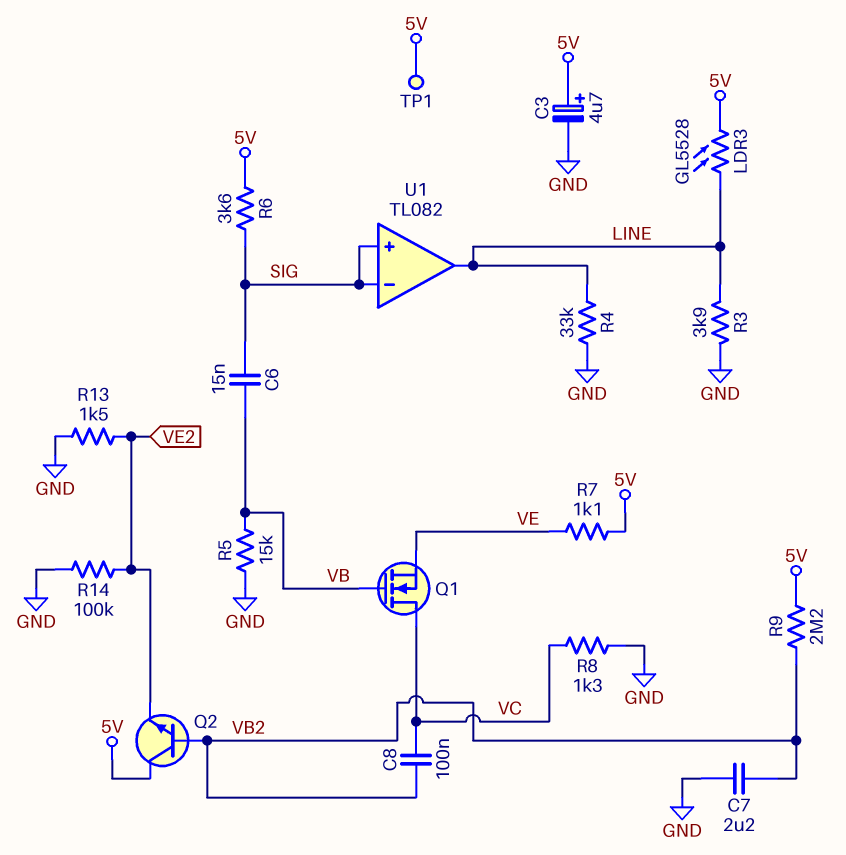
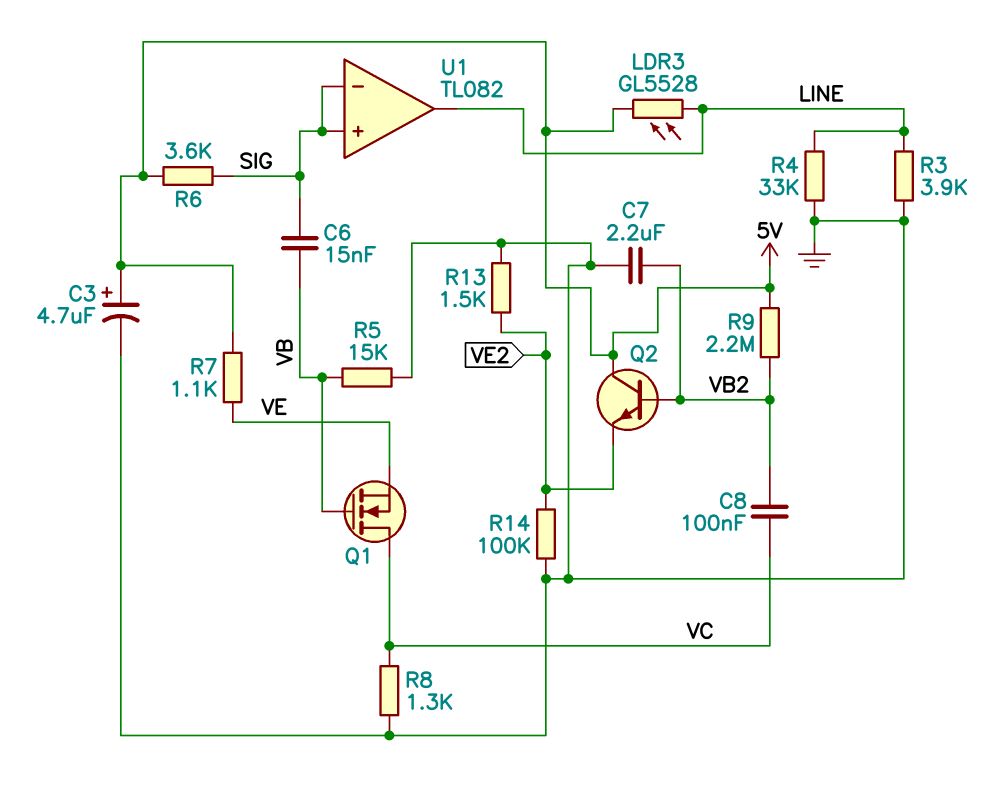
TP1: test point (5V) -> none

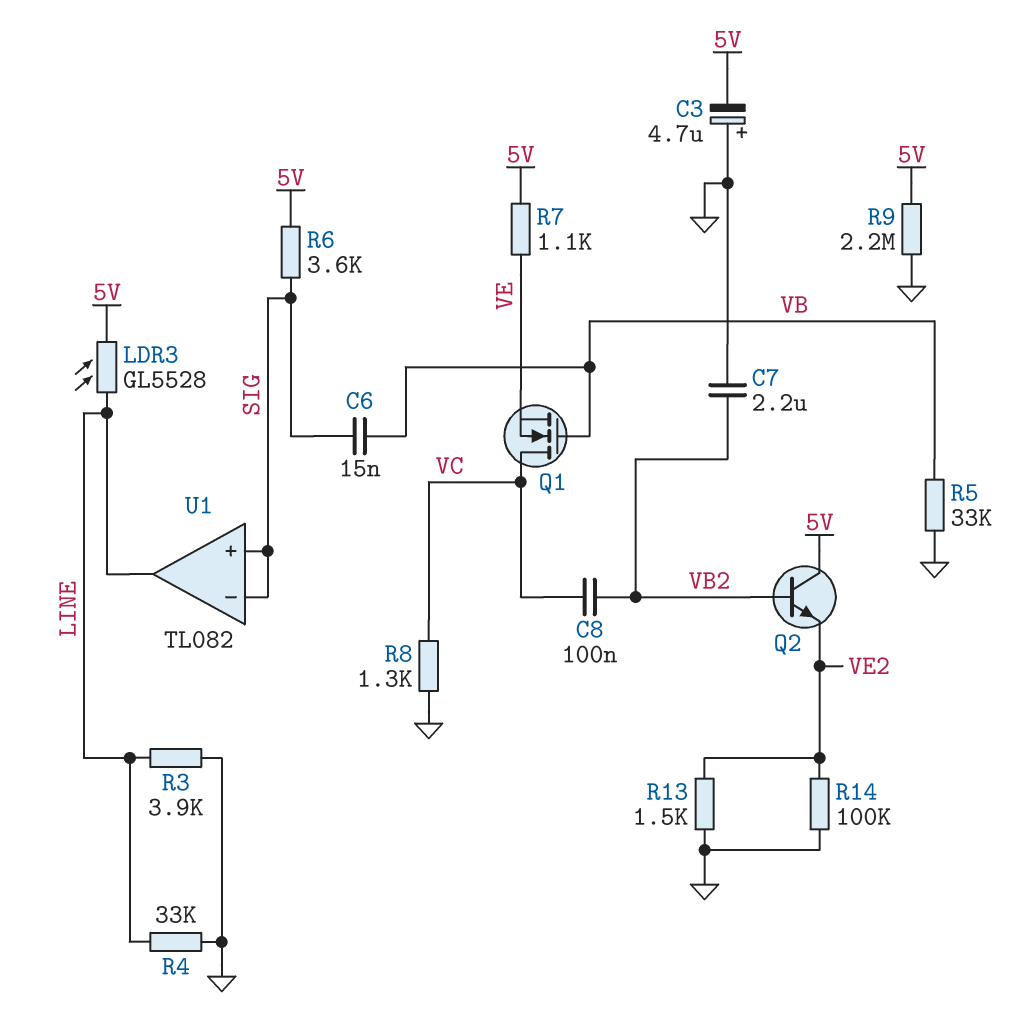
C3: 4.7uF (plus 5V, minus GND) -> 4.7uF (plus GND, minus 5V)
R5: 15k (GND, VB) -> 33k (GND, VB)
R9: 2.2M (5V, VB2) -> 2.2M (5V, GND)

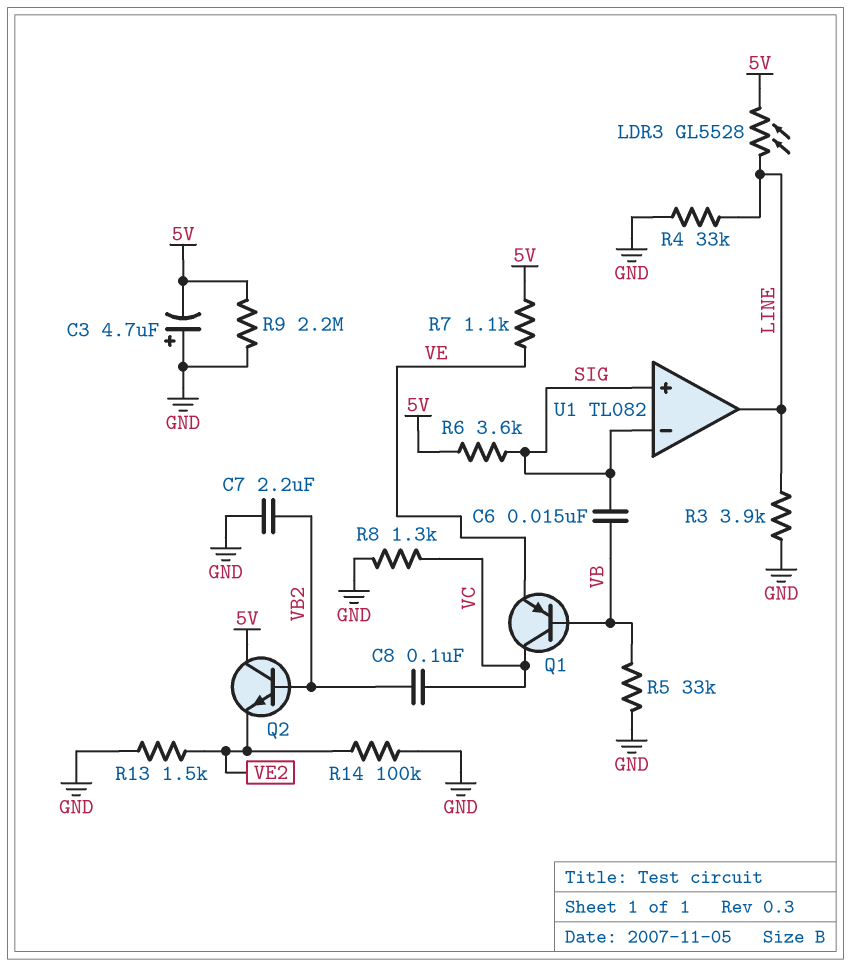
Q1: NMOS (G VB, D VC, S VE) -> PNP (B VB, C VC, E VE)

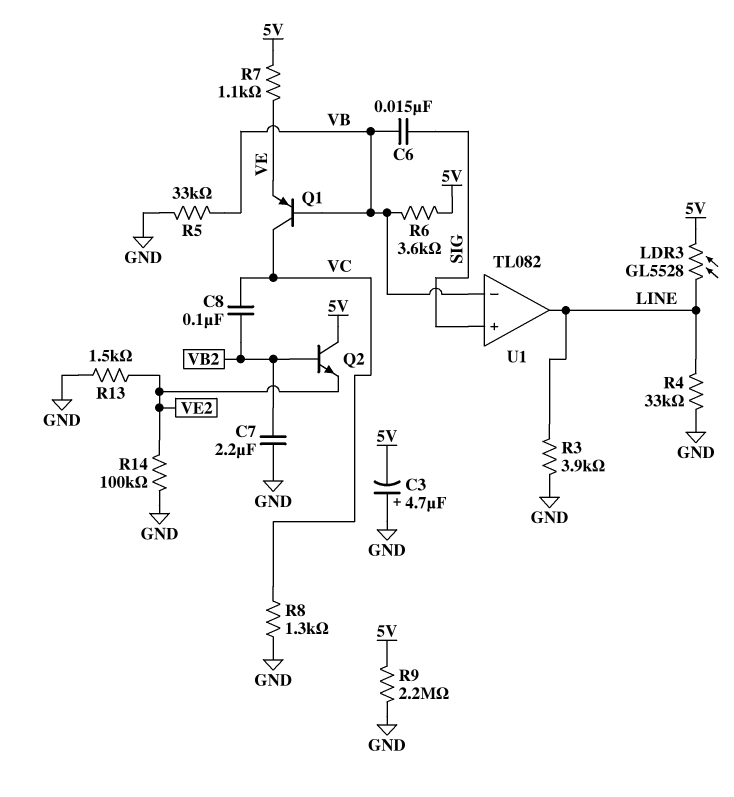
R6: 3.6k (5V, SIG) -> 3.6k (5V, VB)
U1 pin in-: SIG -> VB

